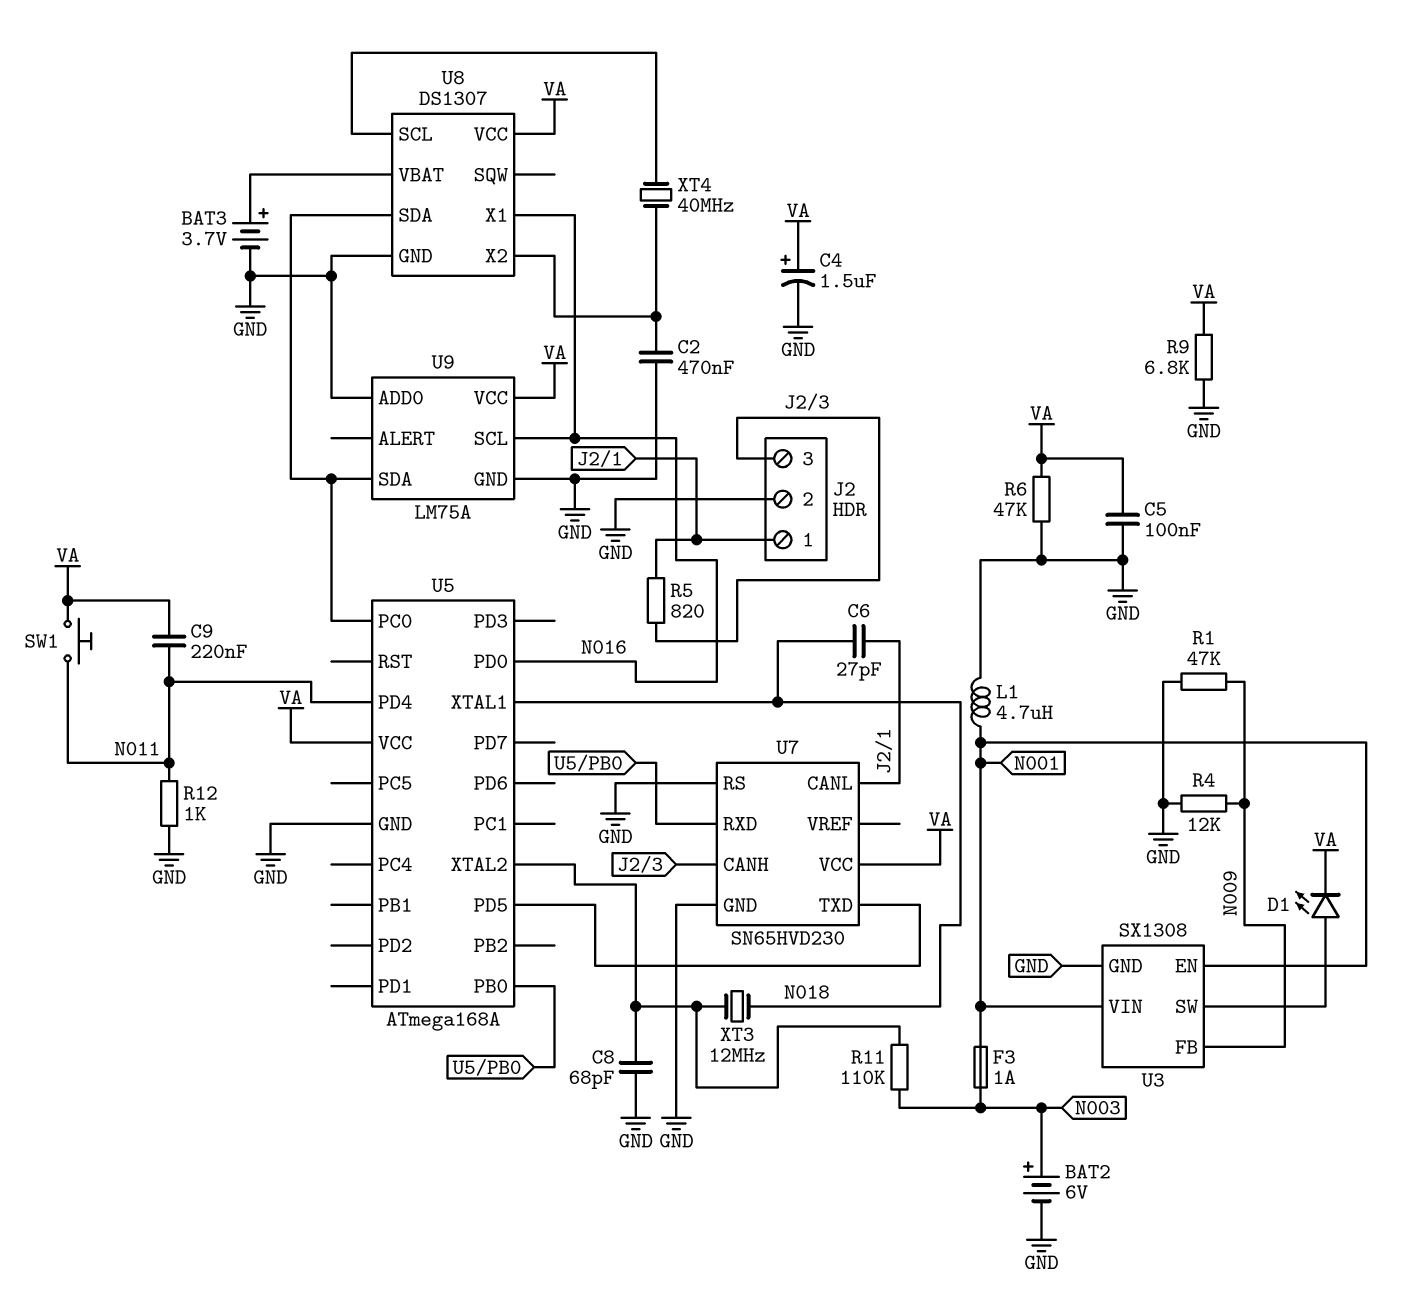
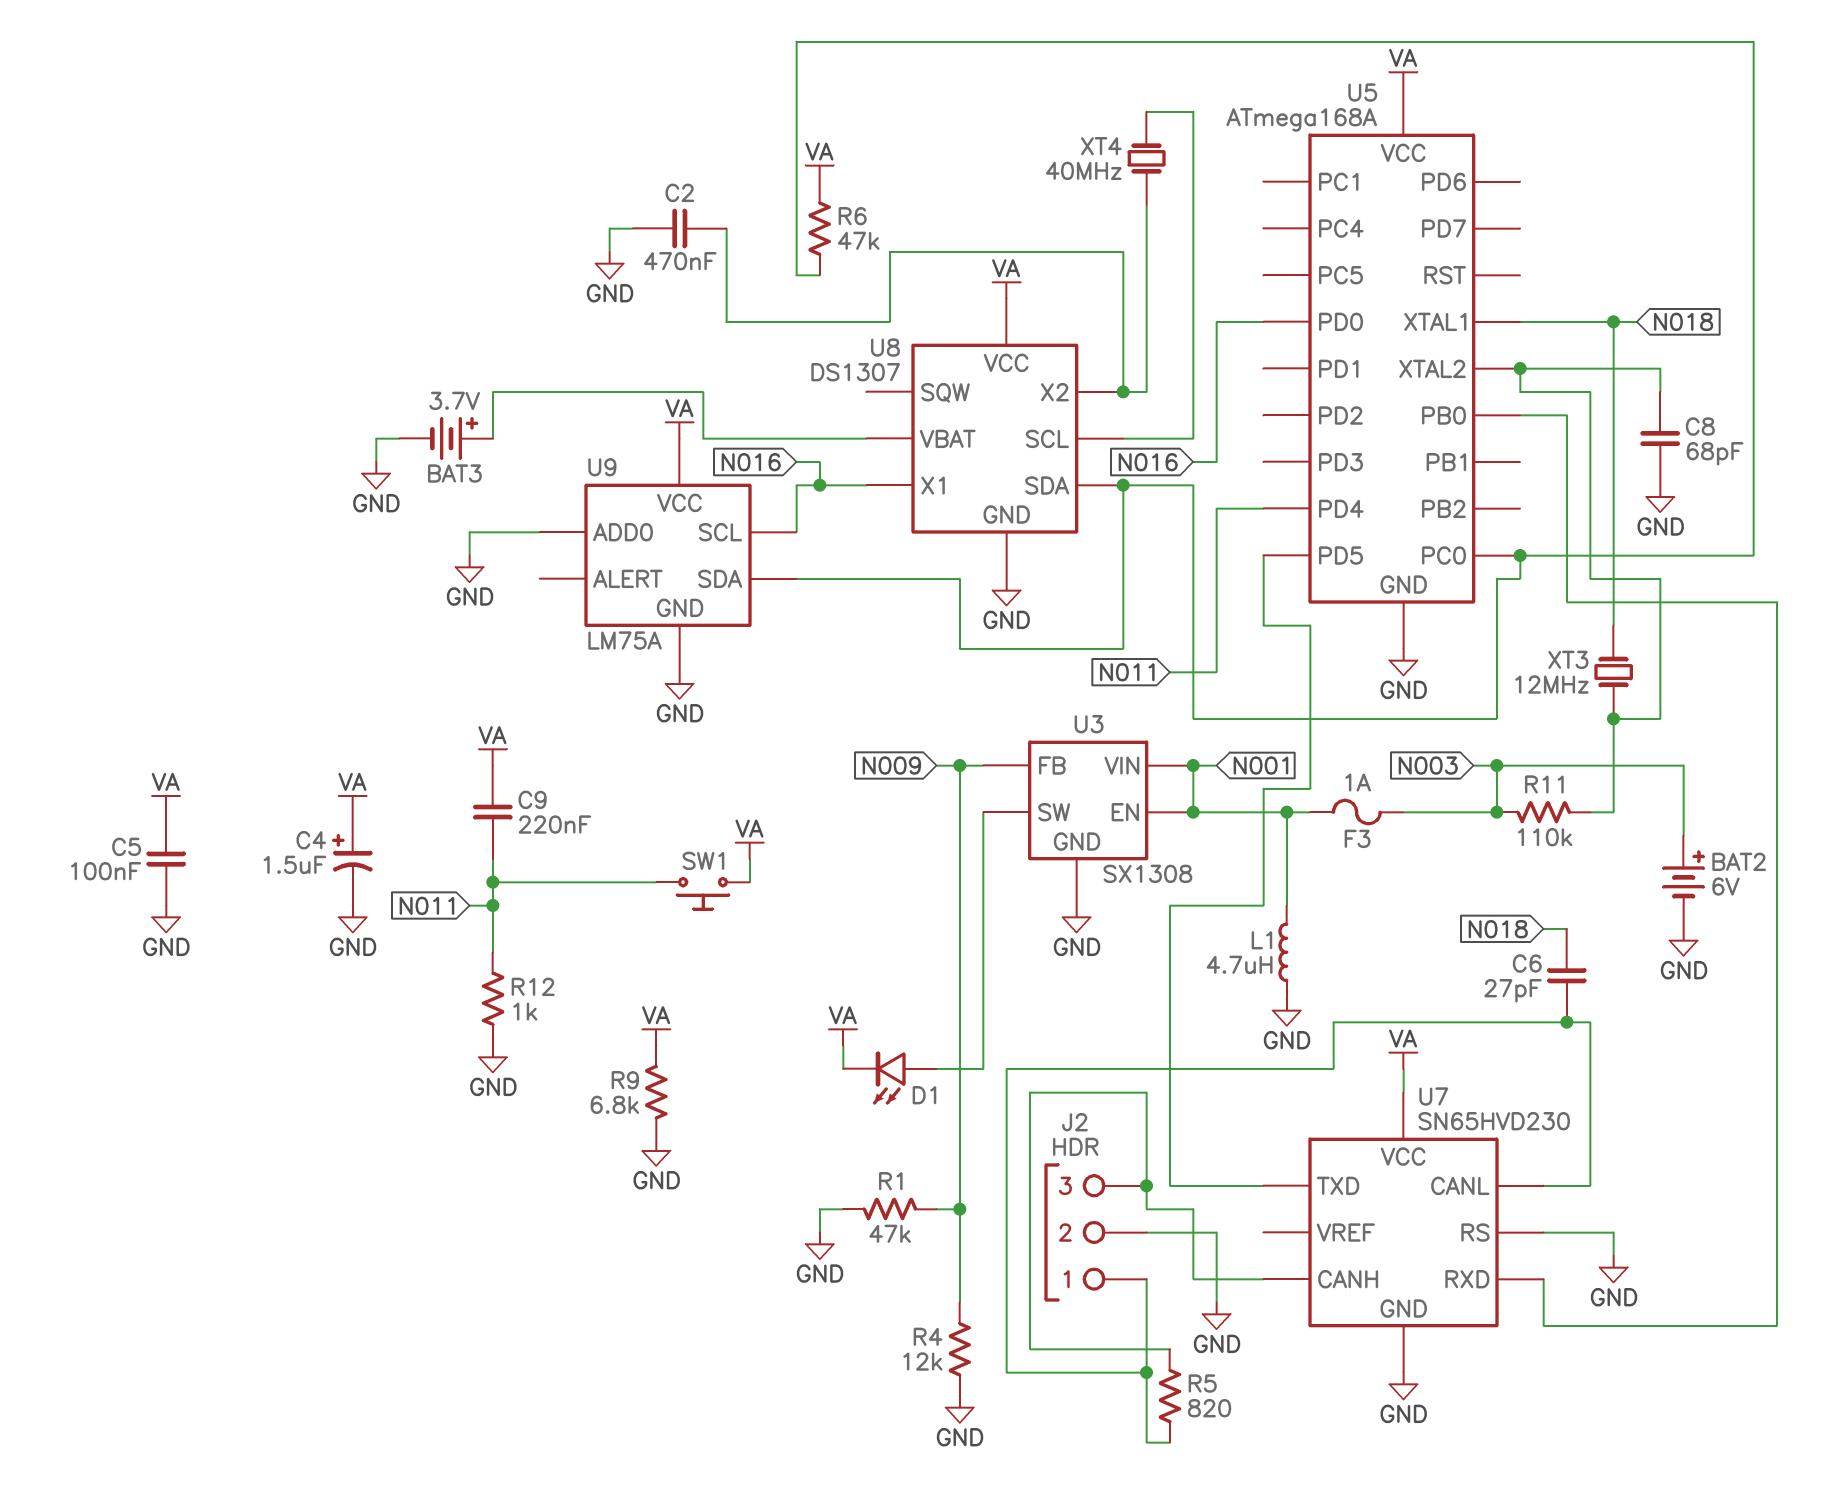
R6: 47k (GND, VA) -> 47k (U5/PC0, VA)

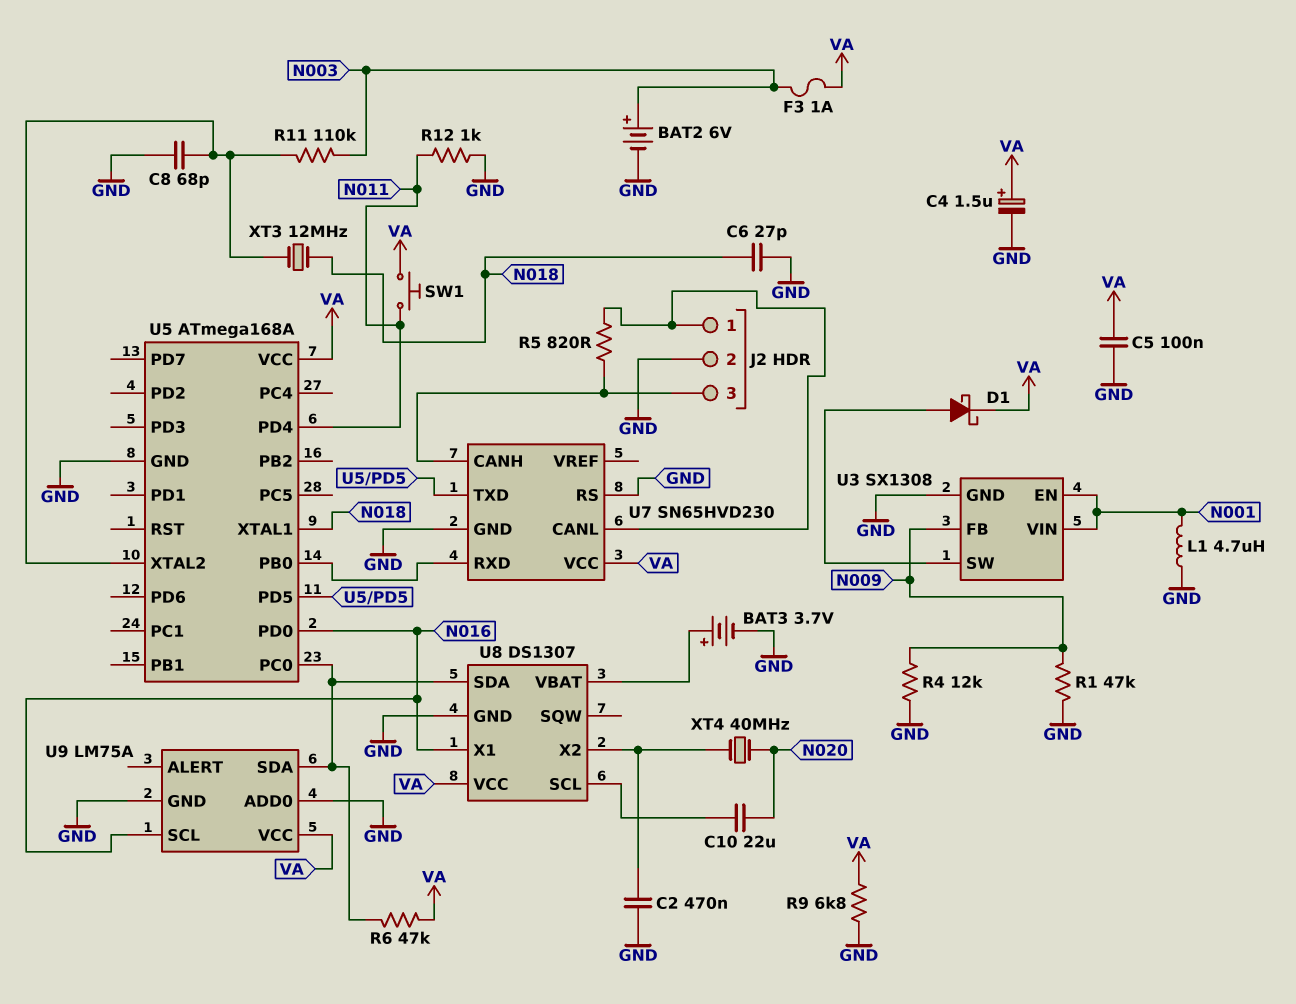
C6: 27pF (J2/1, N018) -> 27pF (GND, N018)
C9: 220nF (N011, VA) -> none
C10: none -> 22uF (N020, U8/SCL)
D1: LED (A U3/SW, K VA) -> schottky (A U3/SW, K VA)
F3: 1A (N001, N003) -> 1A (N003, VA)
XT4: 40MHz (U8/SCL, U8/X2) -> 40MHz (N020, U8/X2)

